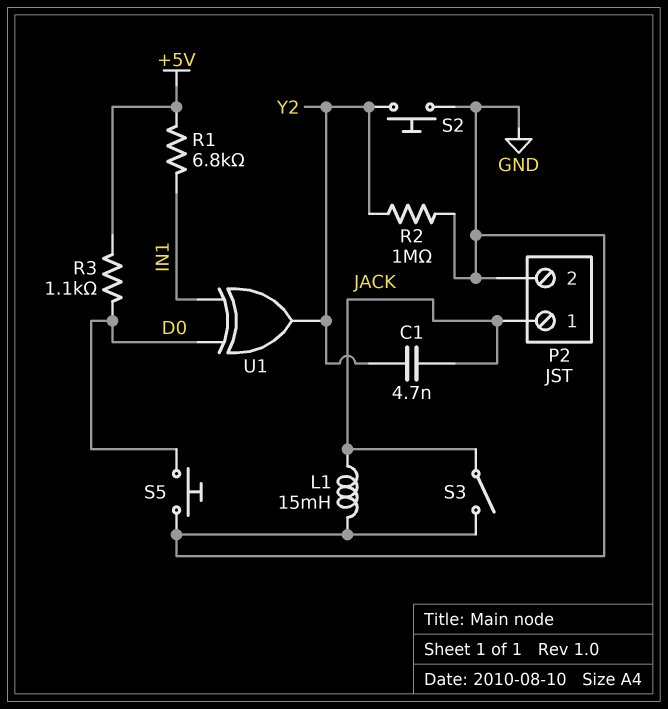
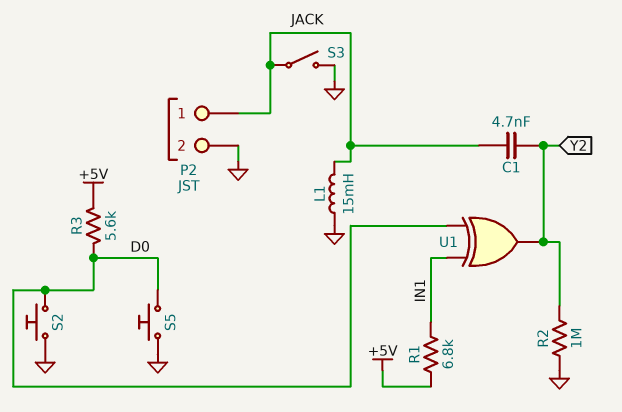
R3: 1.1k (+5V, D0) -> 5.6k (+5V, D0)
S2: button (GND, Y2) -> button (D0, GND)

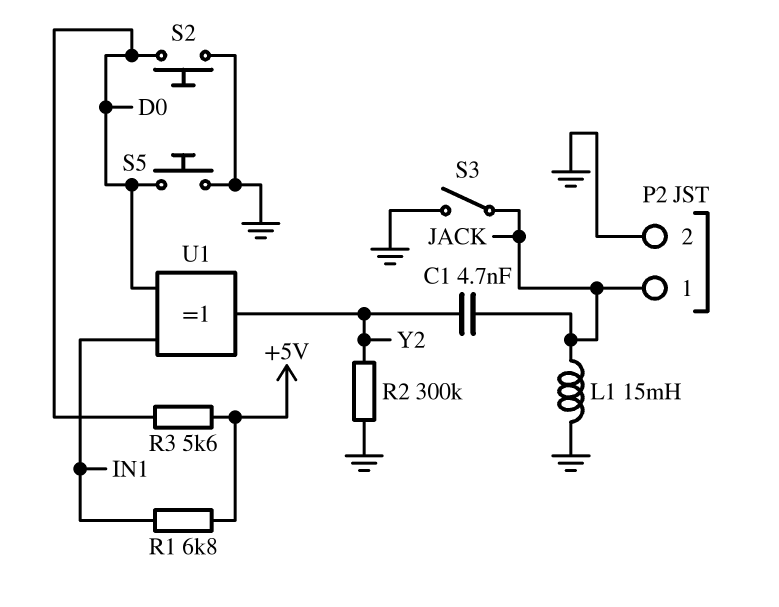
R2: 1M (GND, Y2) -> 300k (GND, Y2)

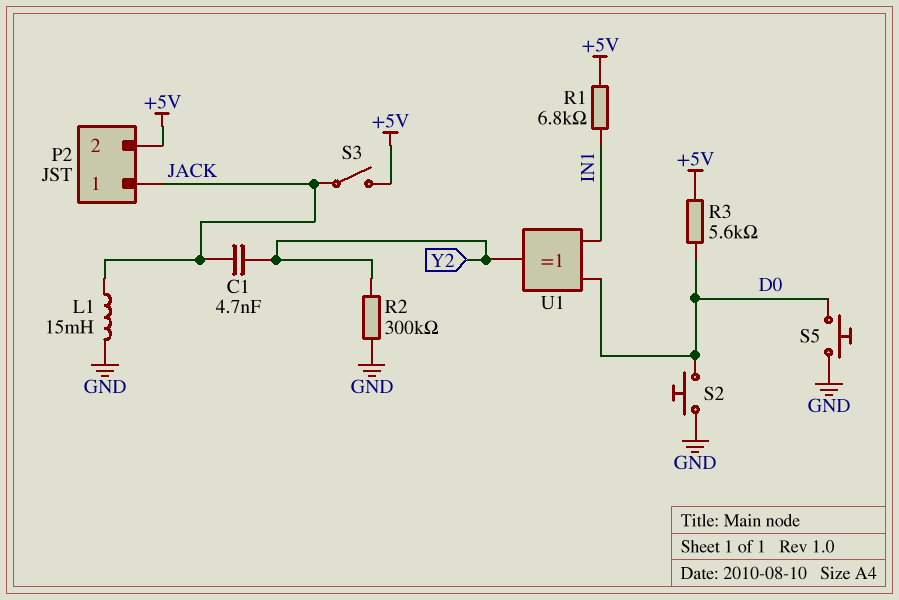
P2 pin 2: GND -> +5V
S3: switch (GND, JACK) -> switch (+5V, JACK)

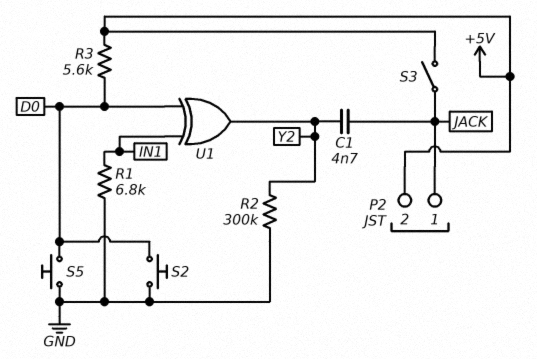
L1: 15mH (GND, JACK) -> none
R1: 6.8k (+5V, IN1) -> 6.8k (GND, IN1)

